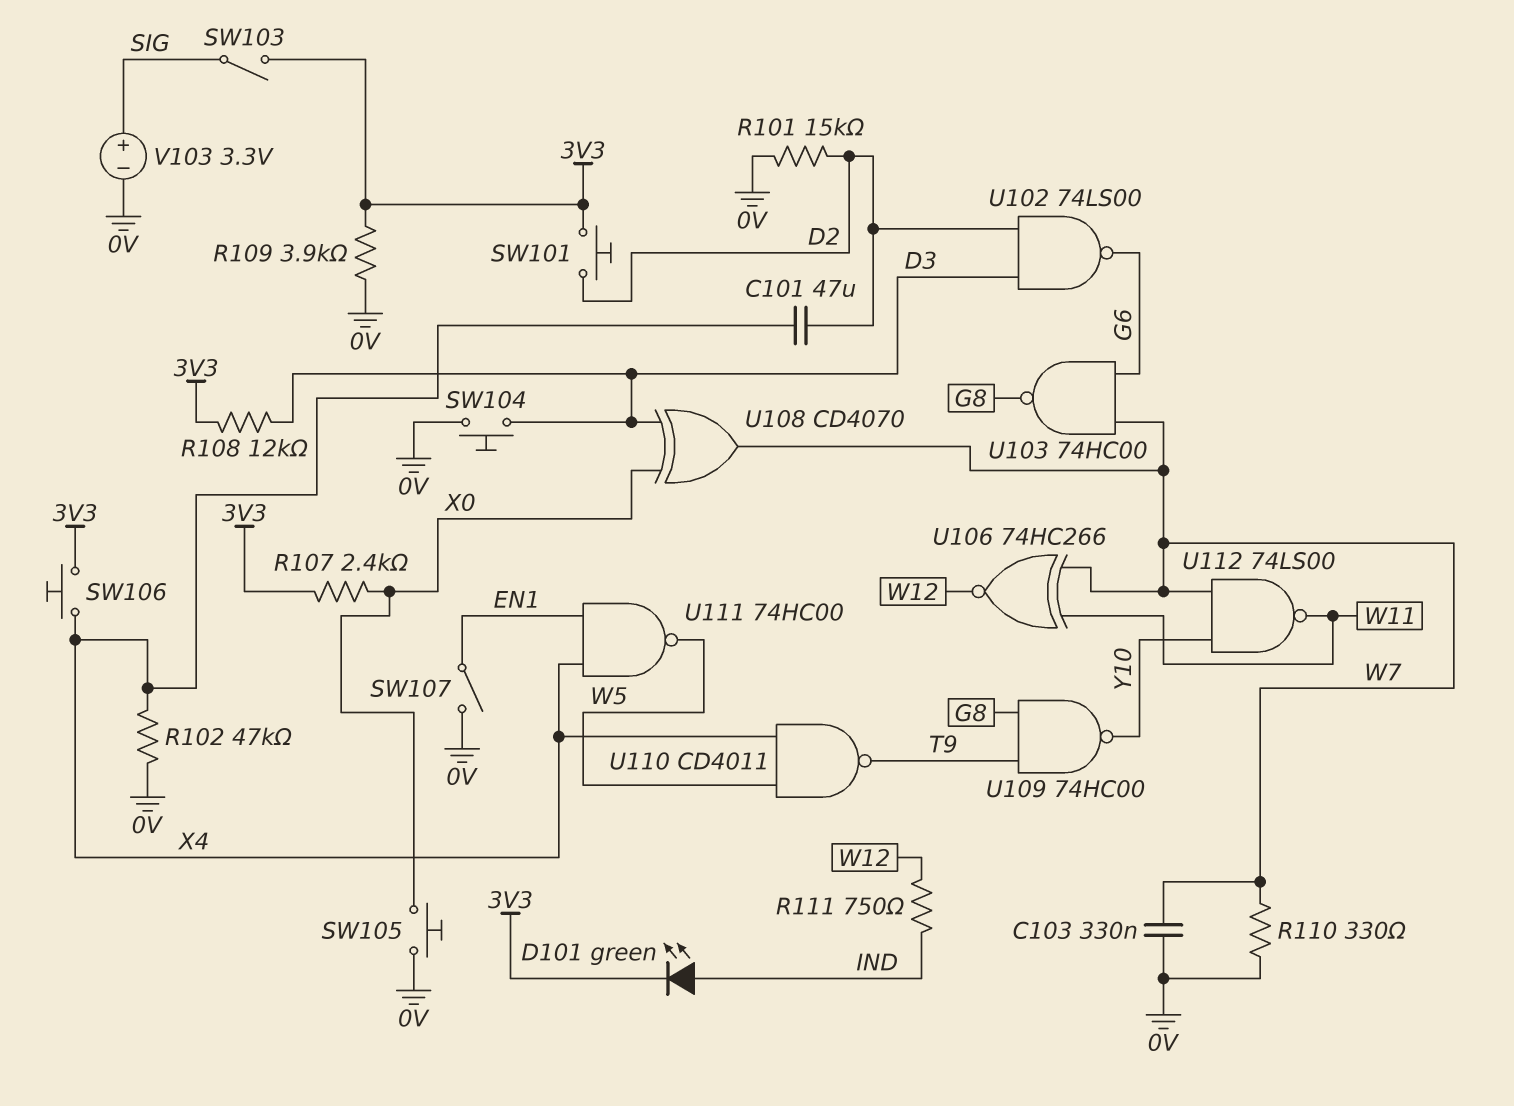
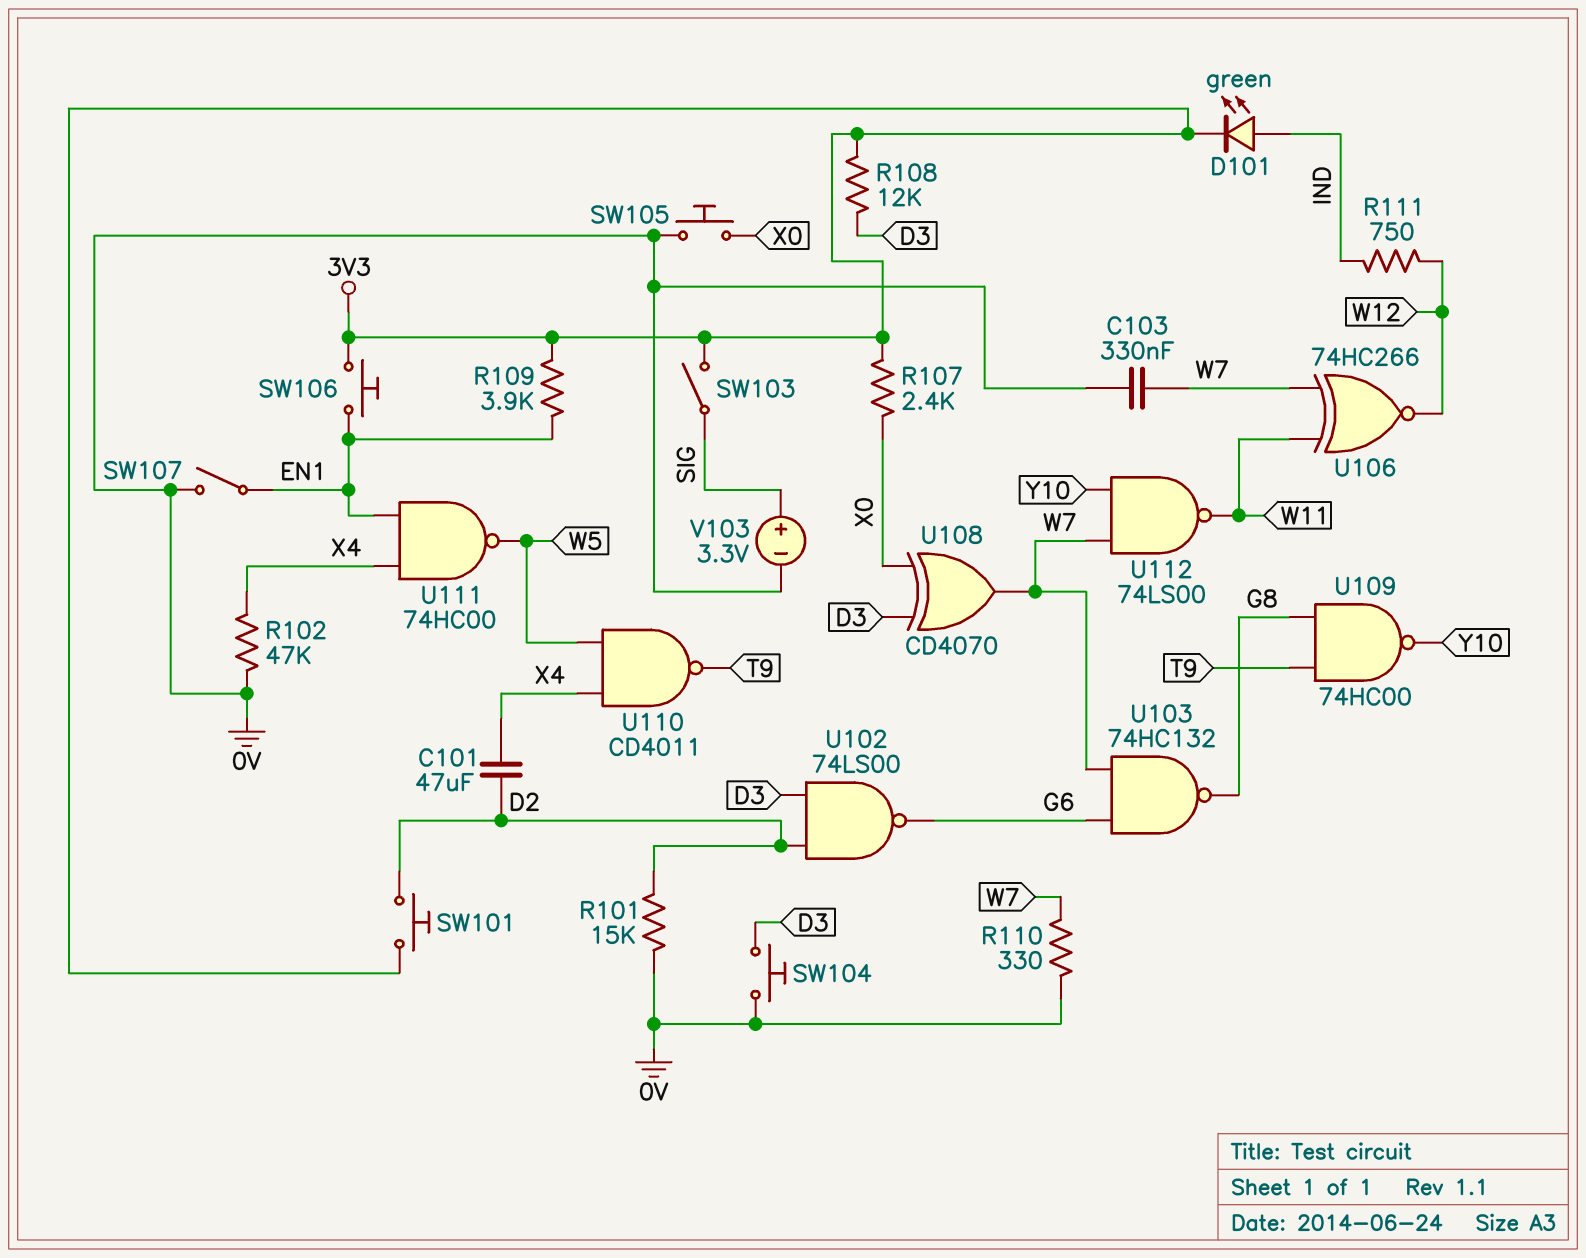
R109: 3.9k (0V, 3V3) -> 3.9k (3V3, EN1)
SW106: button (3V3, X4) -> button (3V3, EN1)
U103: NAND 74HC00 (in G6, in W7, out G8) -> NAND 74HC132 (in G6, in W7, out G8)

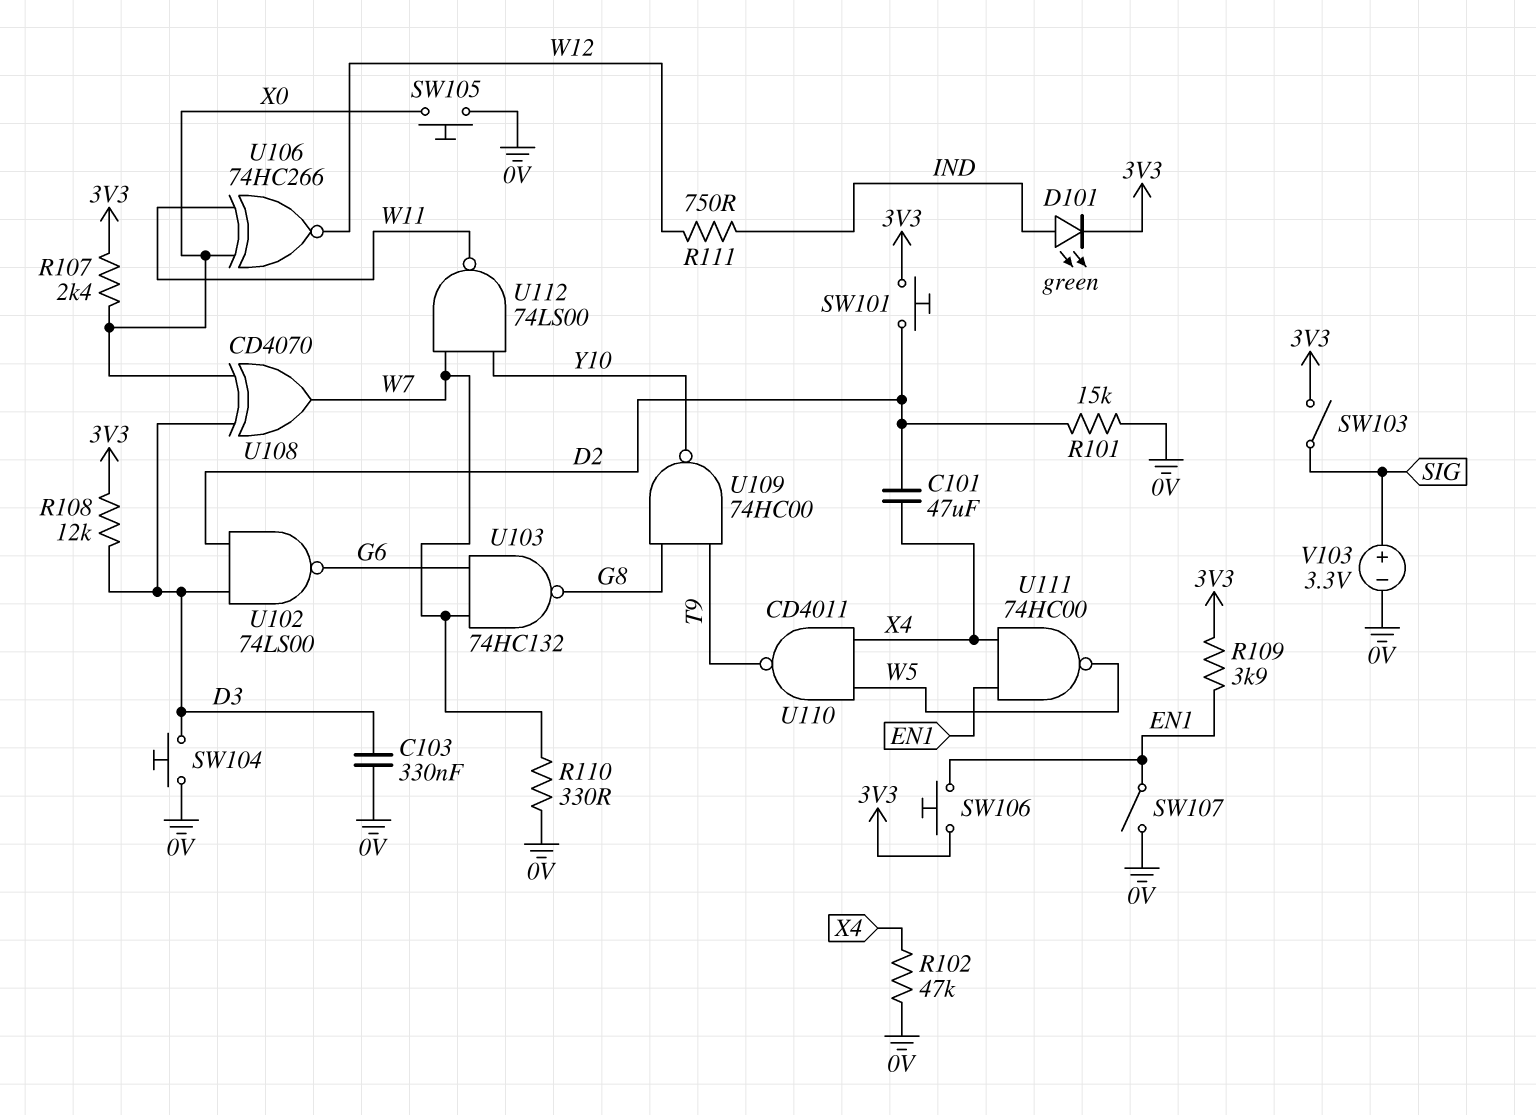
C103: 330nF (0V, W7) -> 330nF (0V, D3)
U106: XNOR 74HC266 (in W7, in W11, out W12) -> XNOR 74HC266 (in W11, in X0, out W12)

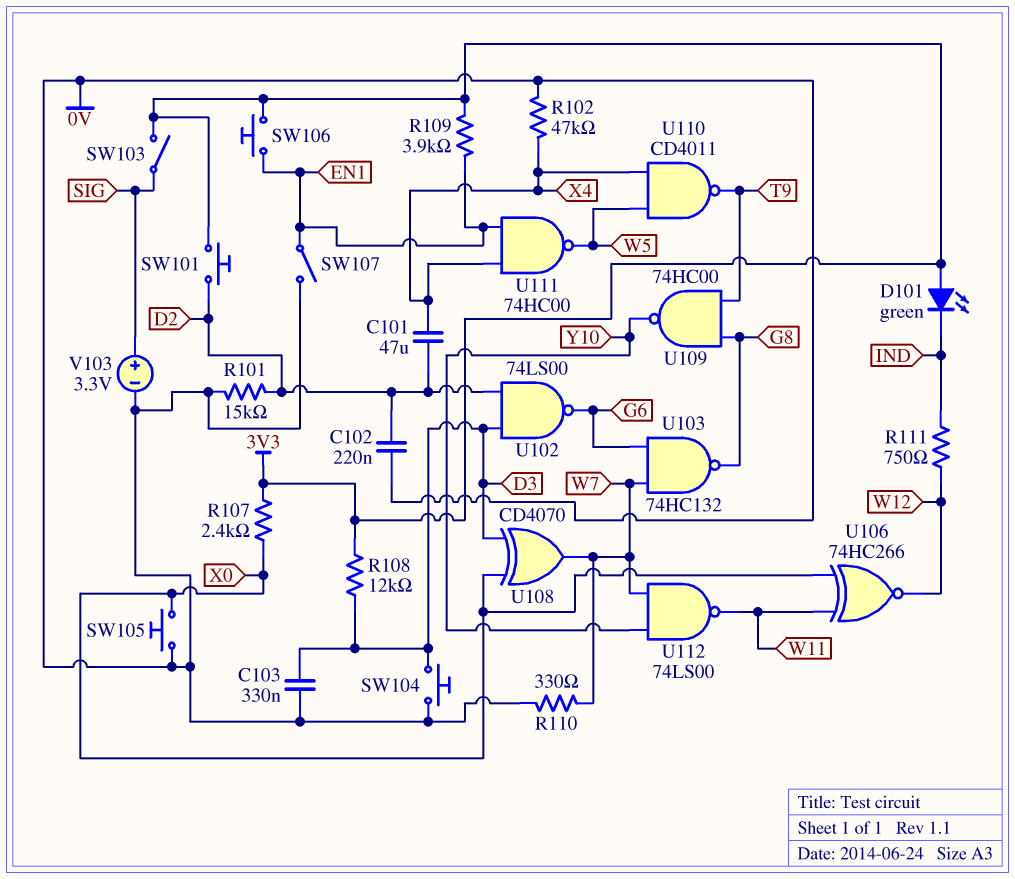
C102: none -> 220nF (0V, D2)
D101: LED green (A IND, K 3V3) -> LED green (A 3V3, K IND)

